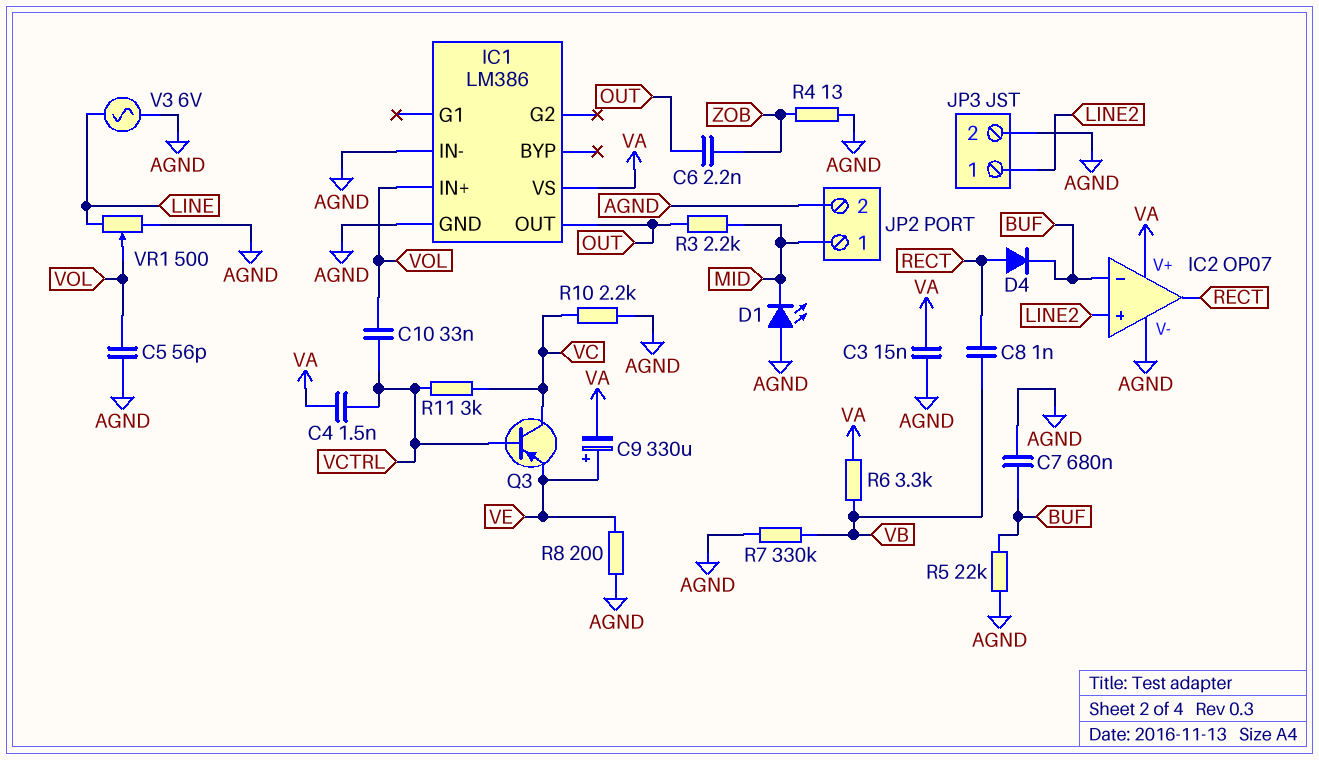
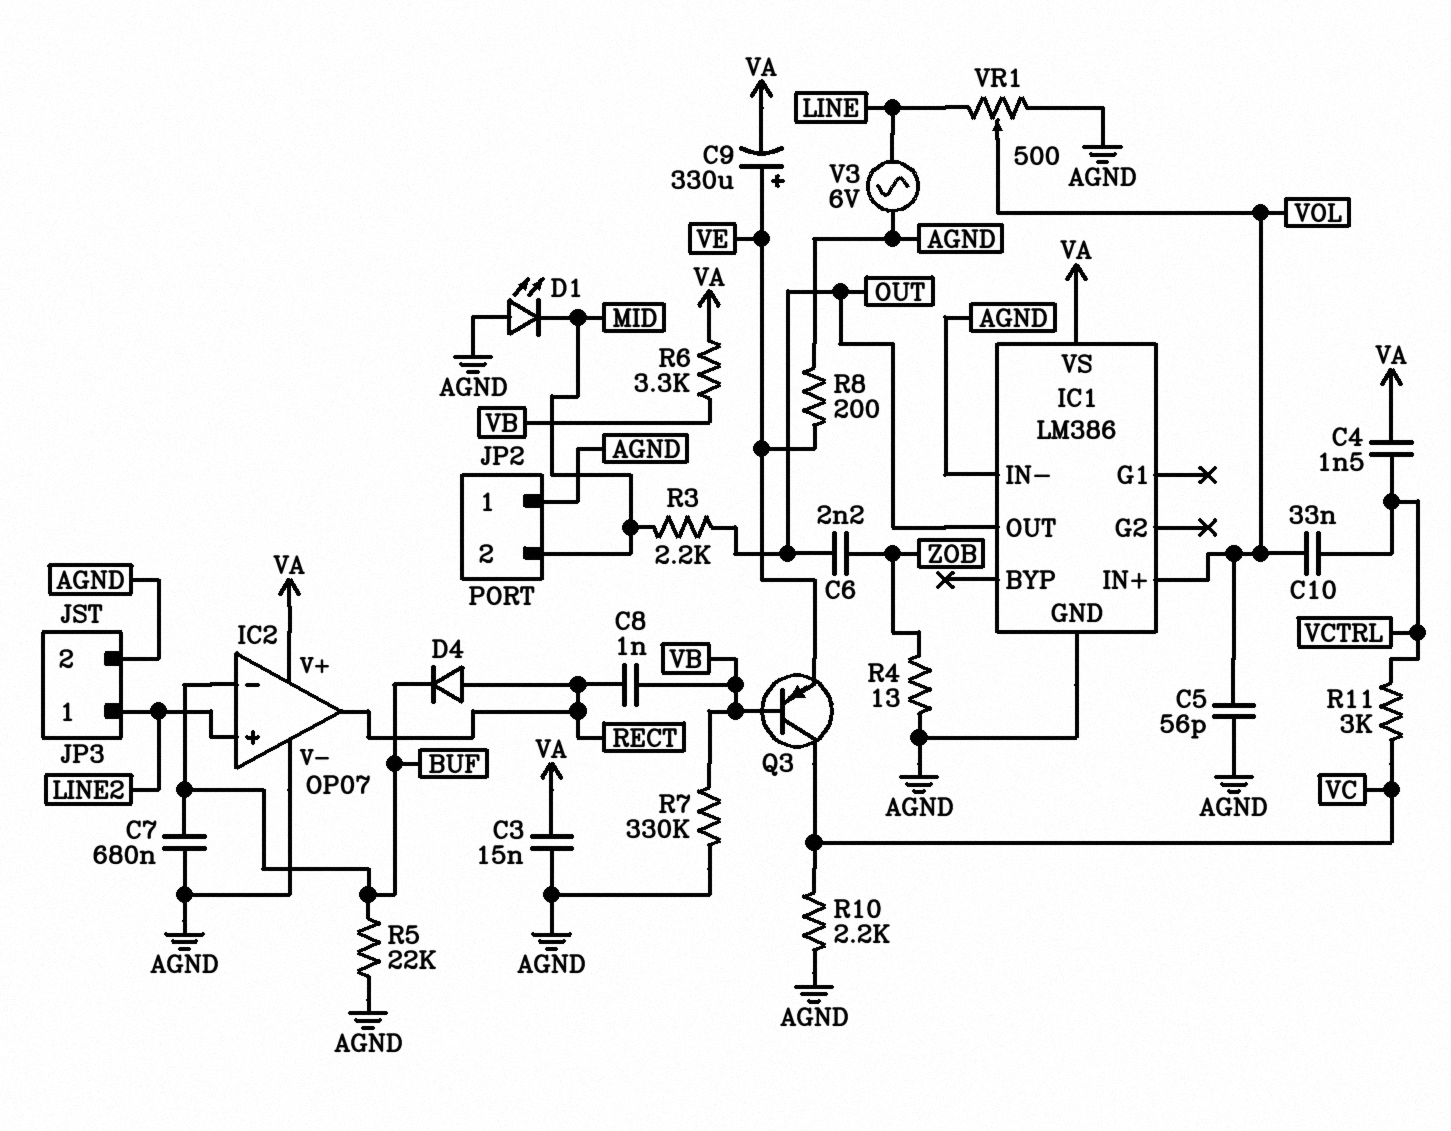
JP2 pin 1: MID -> AGND
JP2 pin 2: AGND -> MID
Q3: PNP (B VCTRL, C VC, E VE) -> PNP (B VB, C VC, E VE)

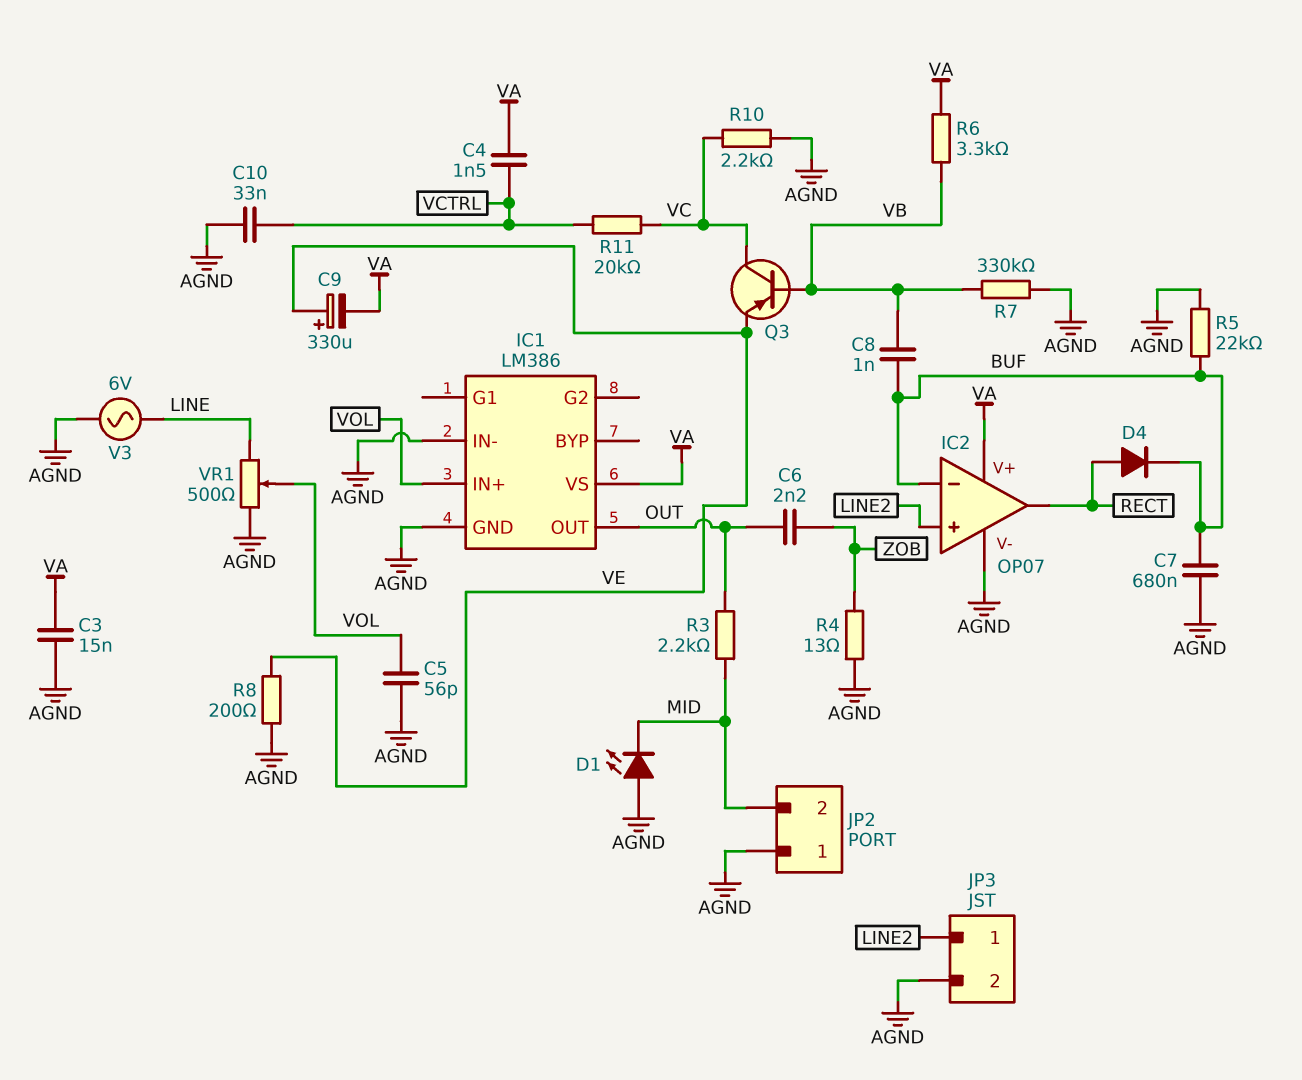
C8: 1nF (RECT, VB) -> 1nF (BUF, VB)
C10: 33nF (VCTRL, VOL) -> 33nF (AGND, VCTRL)
R11: 3k (VC, VCTRL) -> 20k (VC, VCTRL)

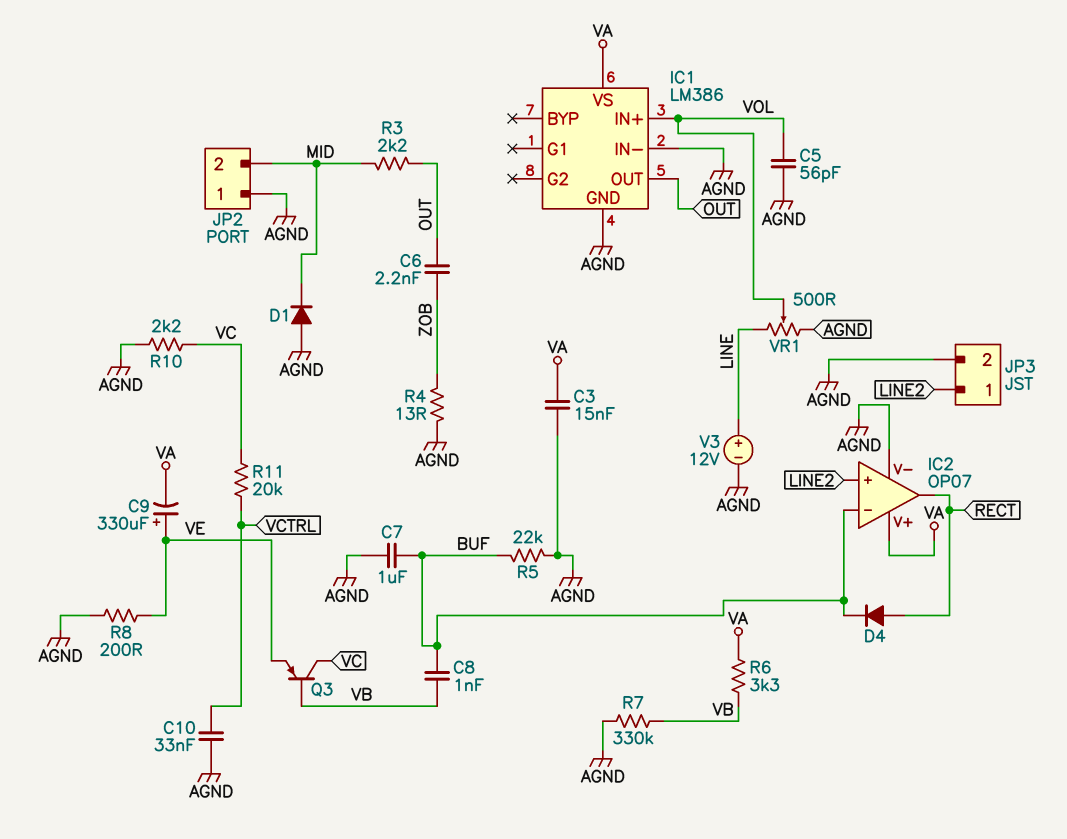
C4: 1.5nF (VA, VCTRL) -> none
C7: 680nF (AGND, BUF) -> 1uF (AGND, BUF)
D1: LED (A AGND, K MID) -> diode (A AGND, K MID)
V3: AC 6V (AGND, LINE) -> 12V (plus LINE, minus AGND)

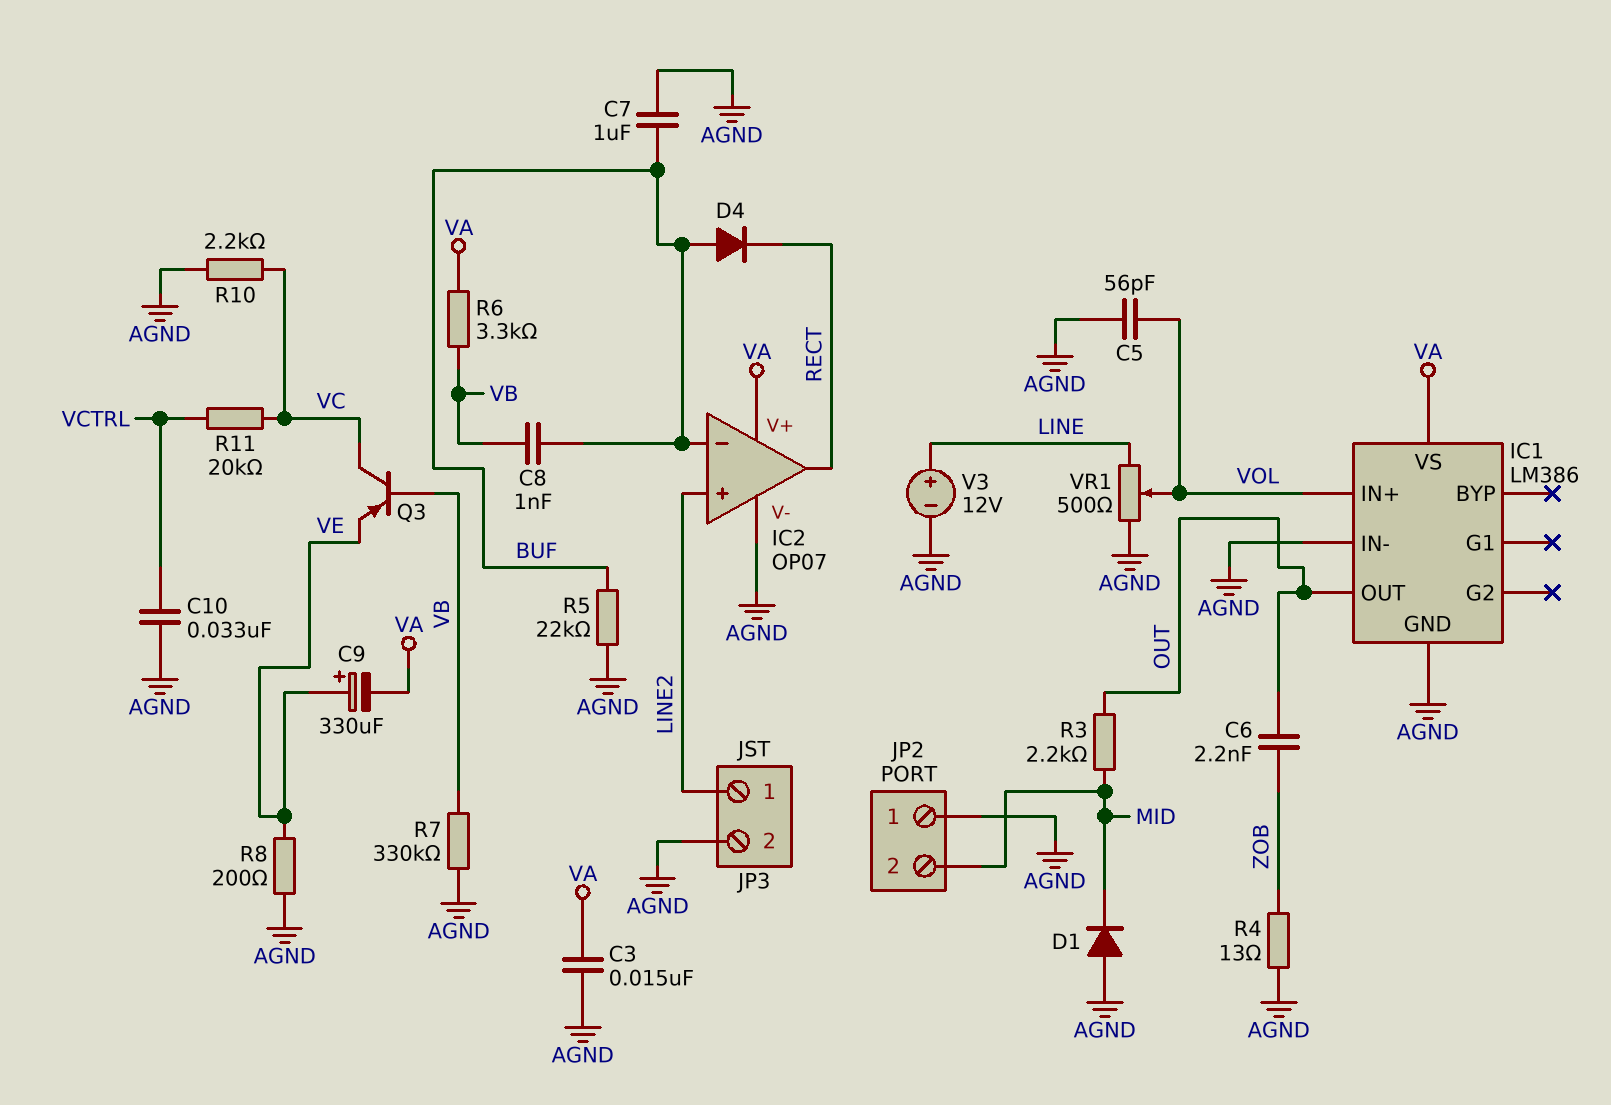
D4: diode (A RECT, K BUF) -> diode (A BUF, K RECT)

